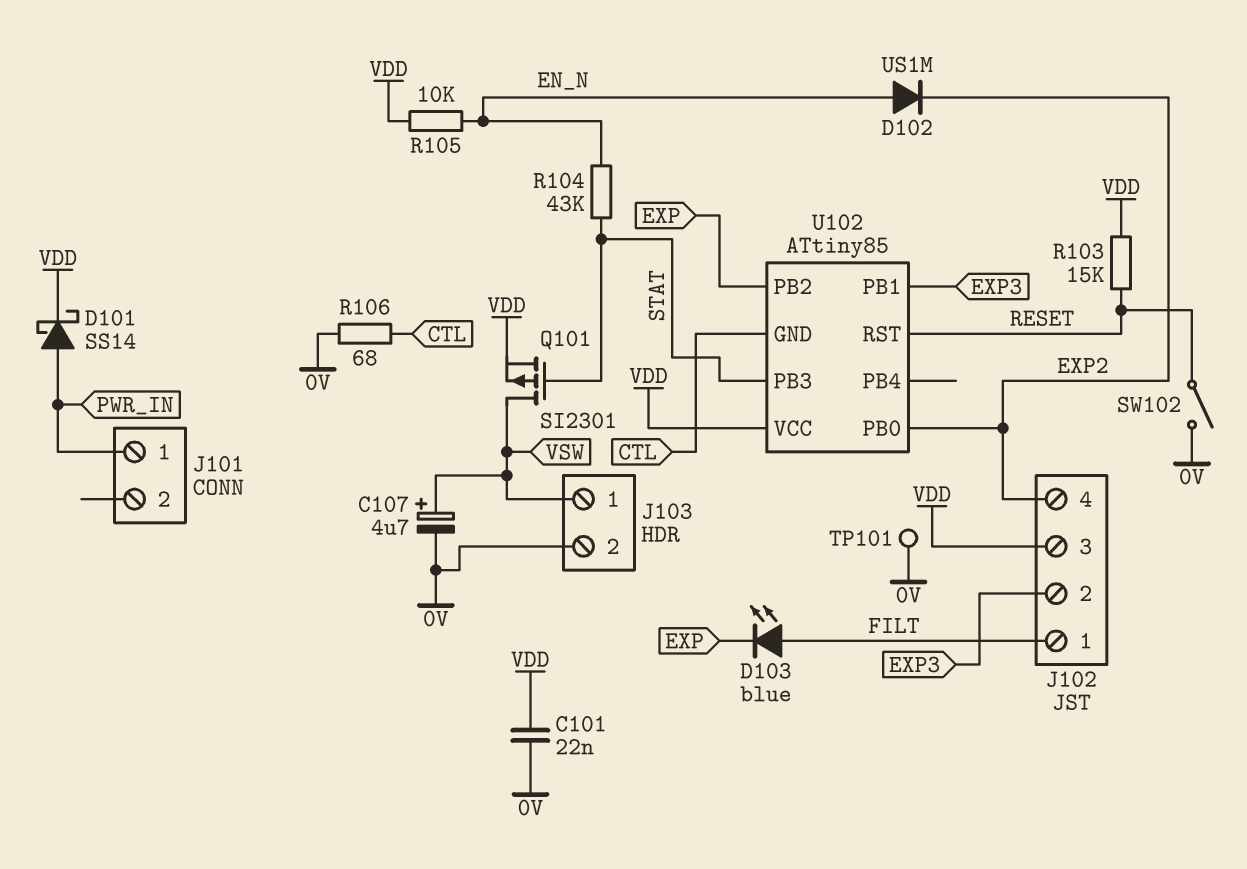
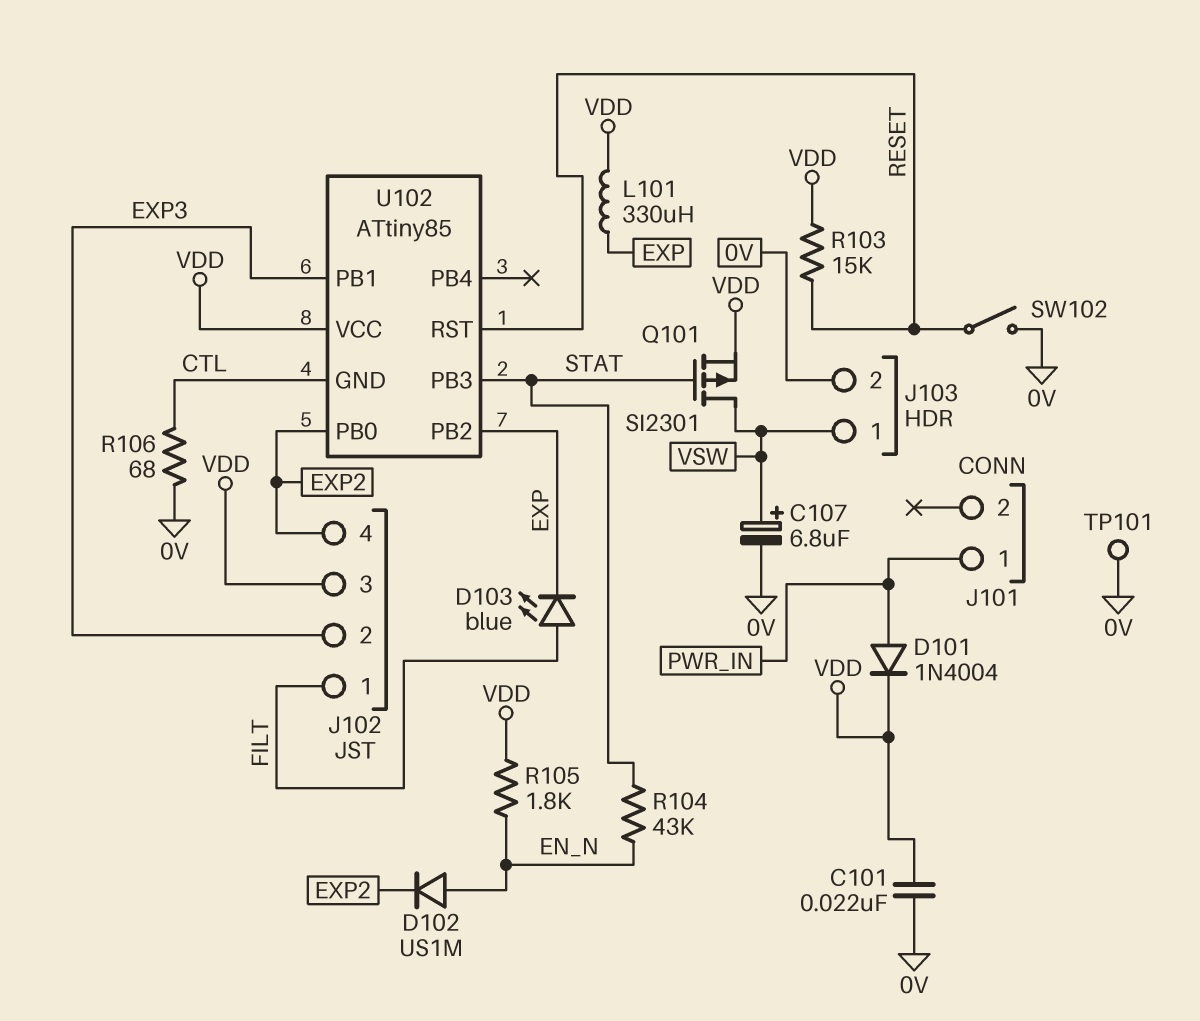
C107: 4.7uF (plus VSW, minus 0V) -> 6.8uF (plus VSW, minus 0V)
D101: schottky SS14 (A PWR_IN, K VDD) -> diode 1N4004 (A PWR_IN, K VDD)
L101: none -> 330uH (EXP, VDD)
R105: 10k (EN_N, VDD) -> 1.8k (EN_N, VDD)

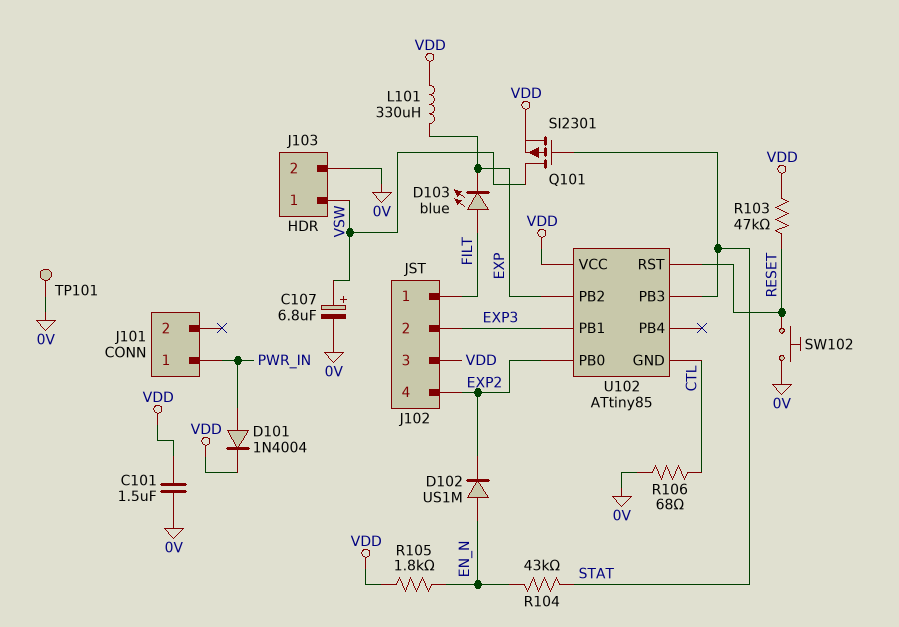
C101: 22nF (0V, VDD) -> 1.5uF (0V, VDD)
R103: 15k (RESET, VDD) -> 47k (RESET, VDD)
SW102: switch (0V, RESET) -> button (0V, RESET)

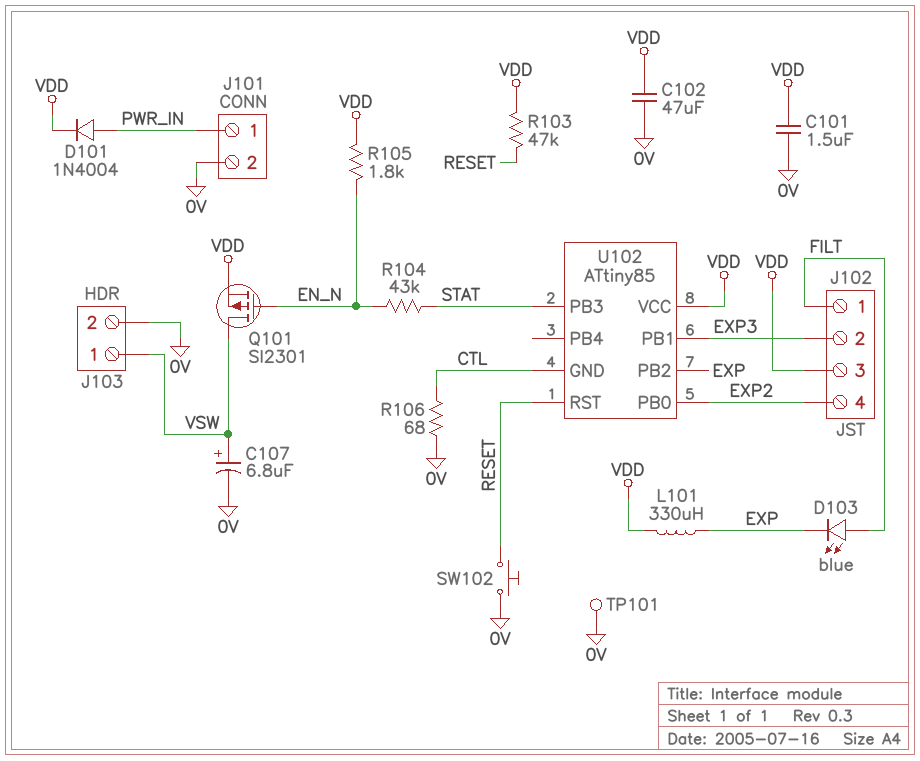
C102: none -> 47uF (0V, VDD)
D102: diode US1M (A EN_N, K EXP2) -> none
J101 pin 2: none -> 0V
Q101: PMOS SI2301 (G STAT, D VSW, S VDD) -> PMOS SI2301 (G EN_N, D VSW, S VDD)

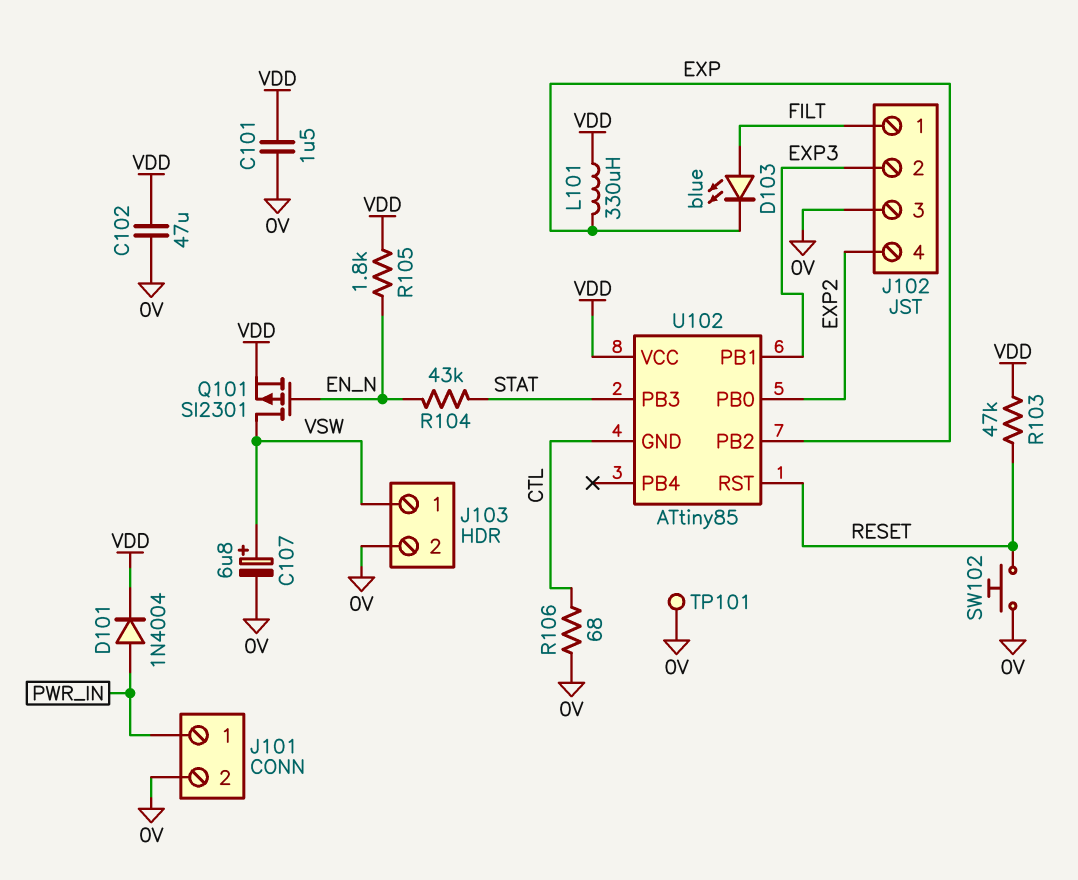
J102 pin 3: VDD -> 0V

